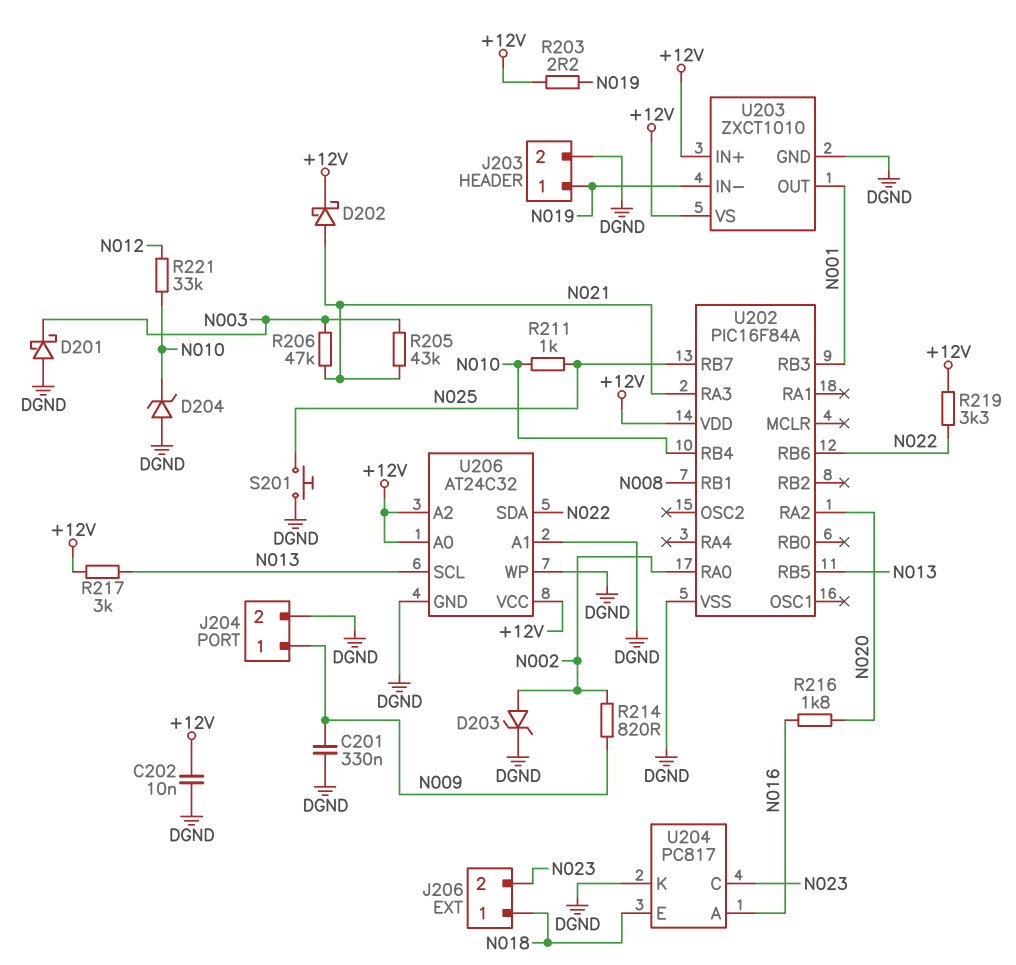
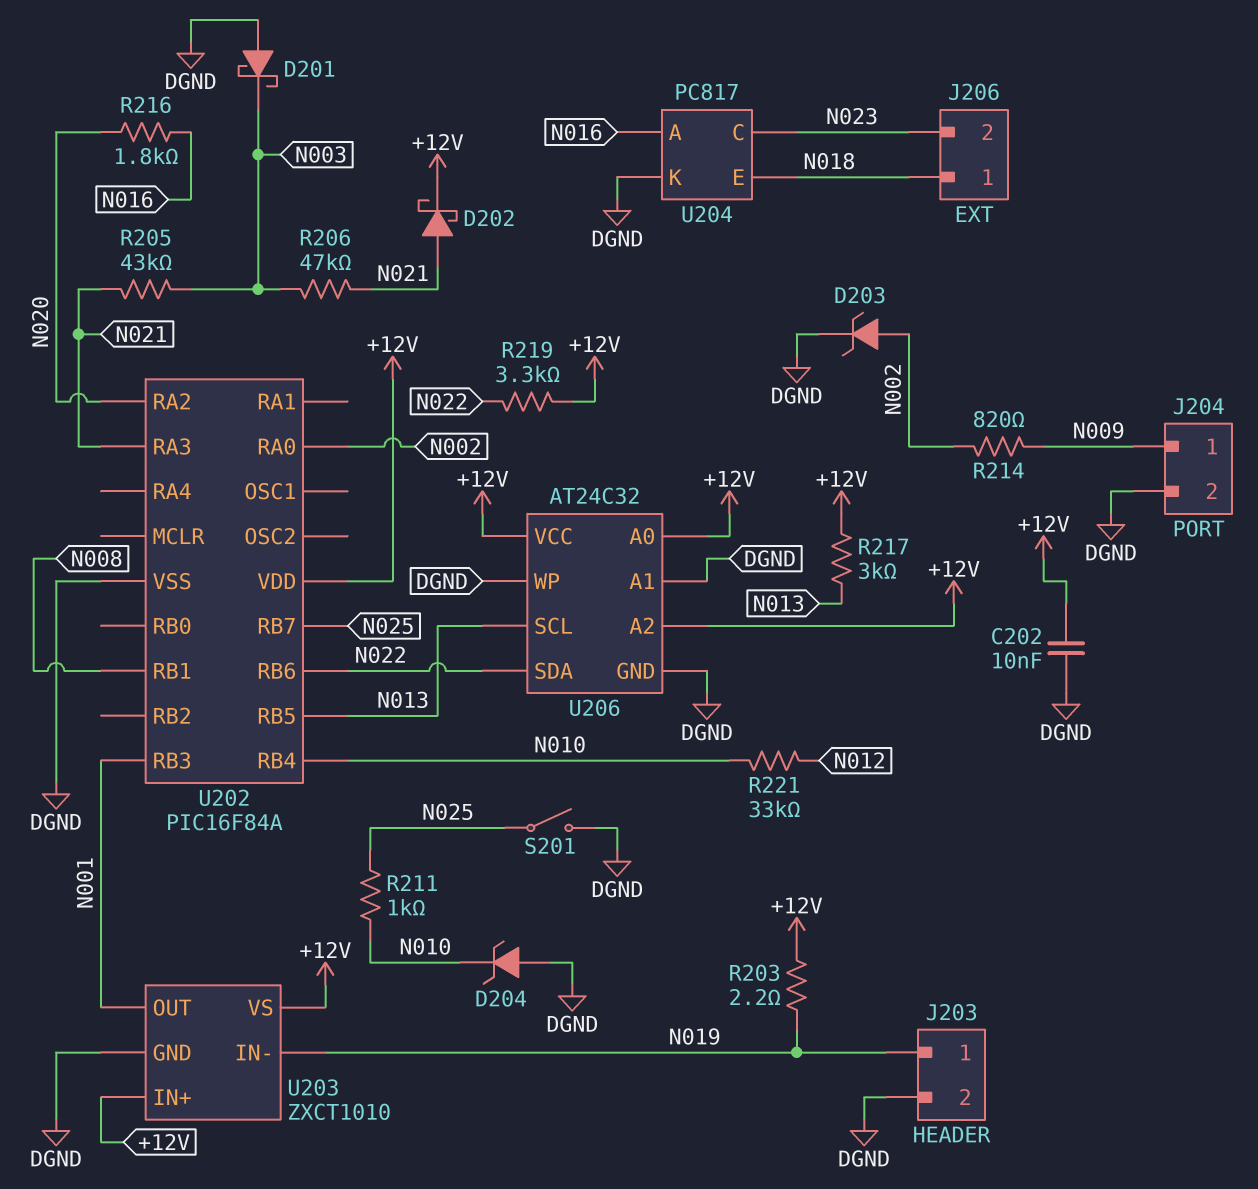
C201: 330nF (DGND, N009) -> none
S201: button (DGND, N025) -> switch (DGND, N025)

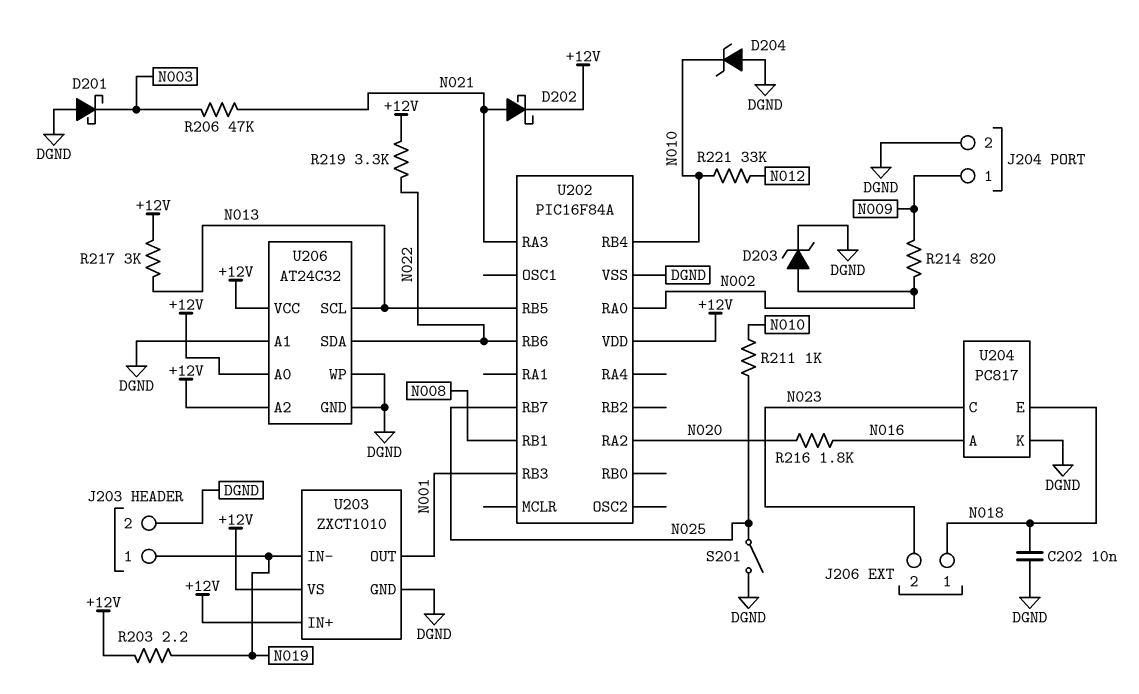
C202: 10nF (+12V, DGND) -> 10nF (DGND, N018)
R205: 43k (N003, N021) -> none

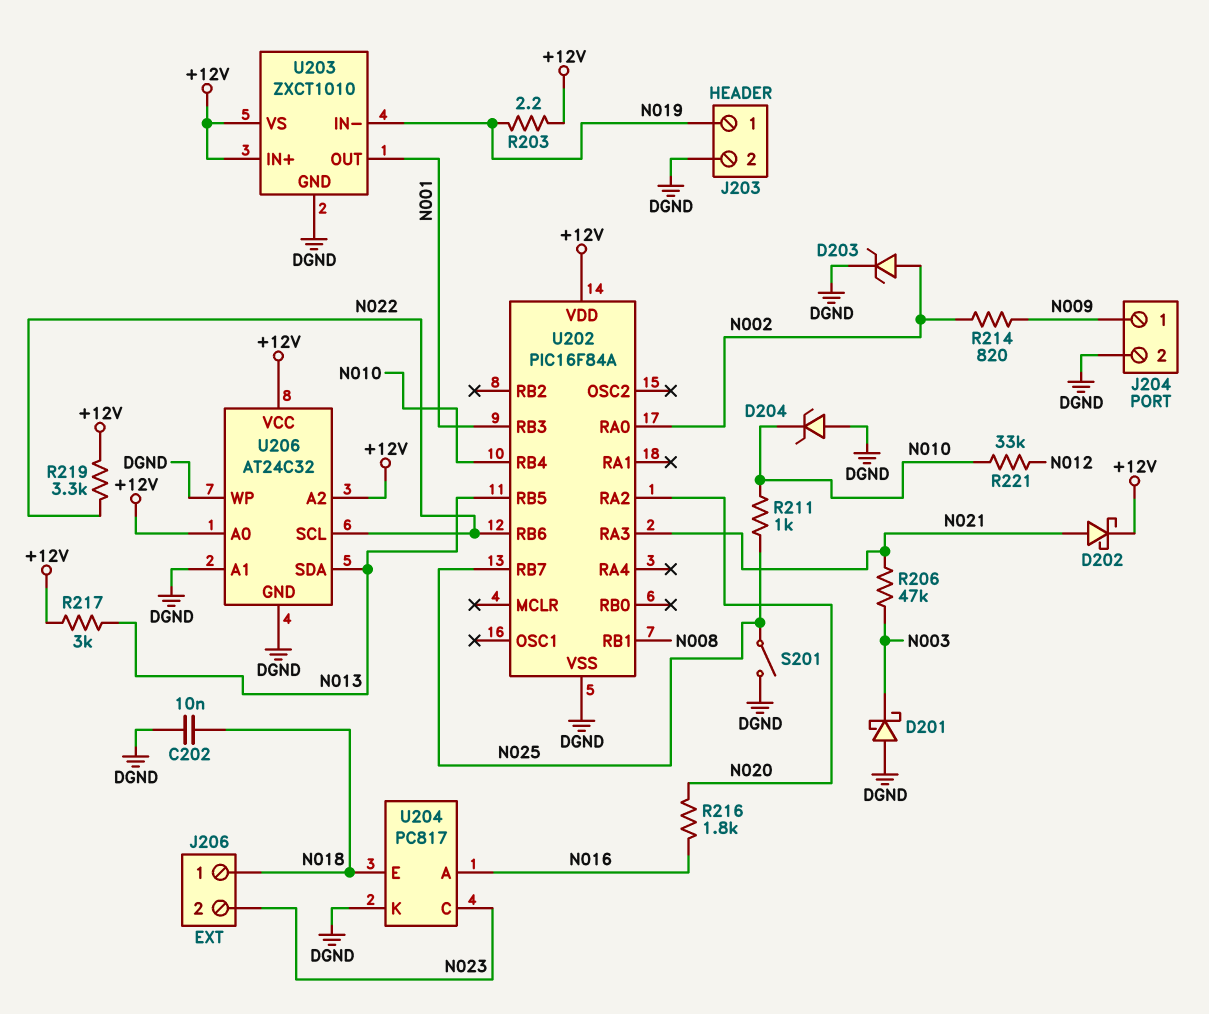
U206 pin SCL: N013 -> N022
U206 pin SDA: N022 -> N013

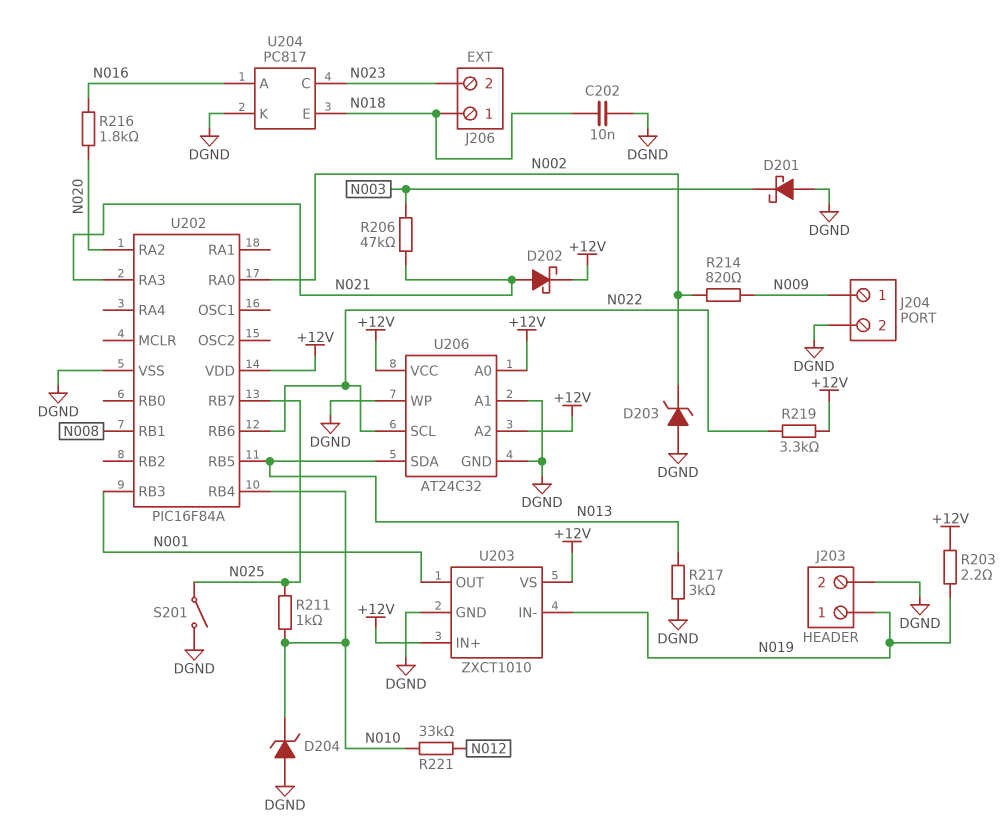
D203: zener (A N002, K DGND) -> zener (A DGND, K N002)
R217: 3k (+12V, N013) -> 3k (DGND, N013)

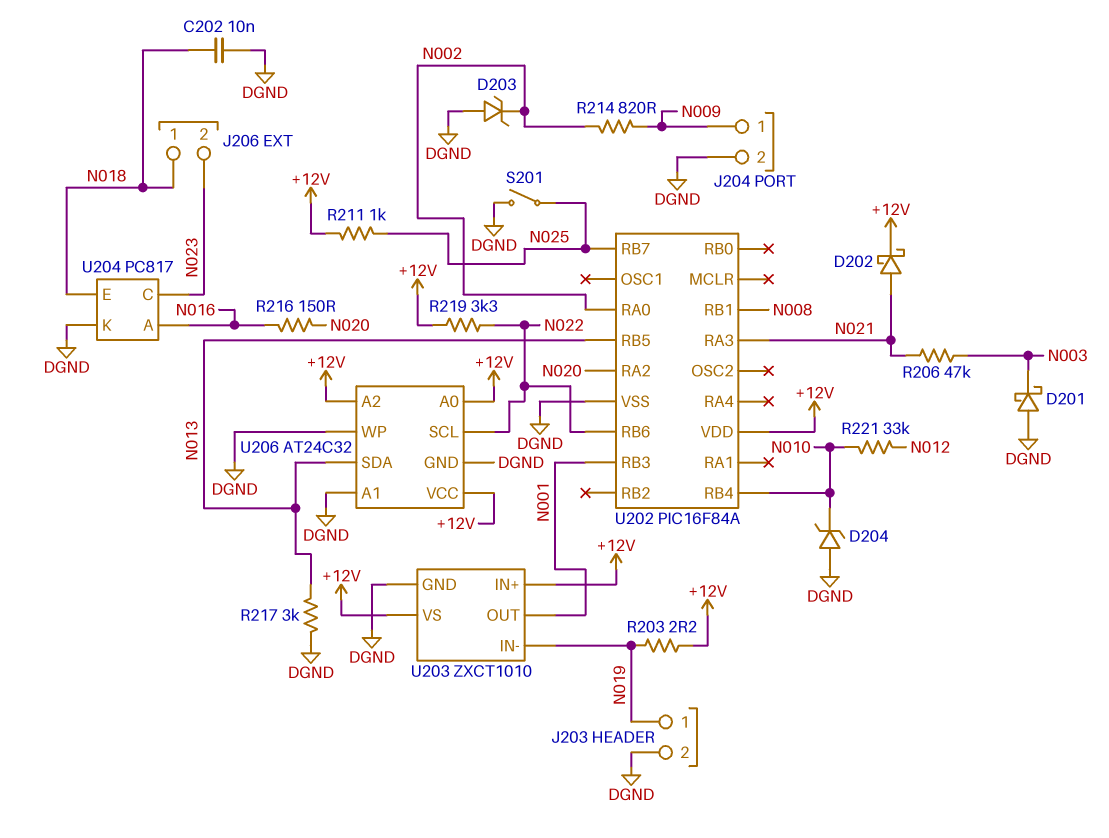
R211: 1k (N010, N025) -> 1k (+12V, N025)
R216: 1.8k (N016, N020) -> 150 (N016, N020)

